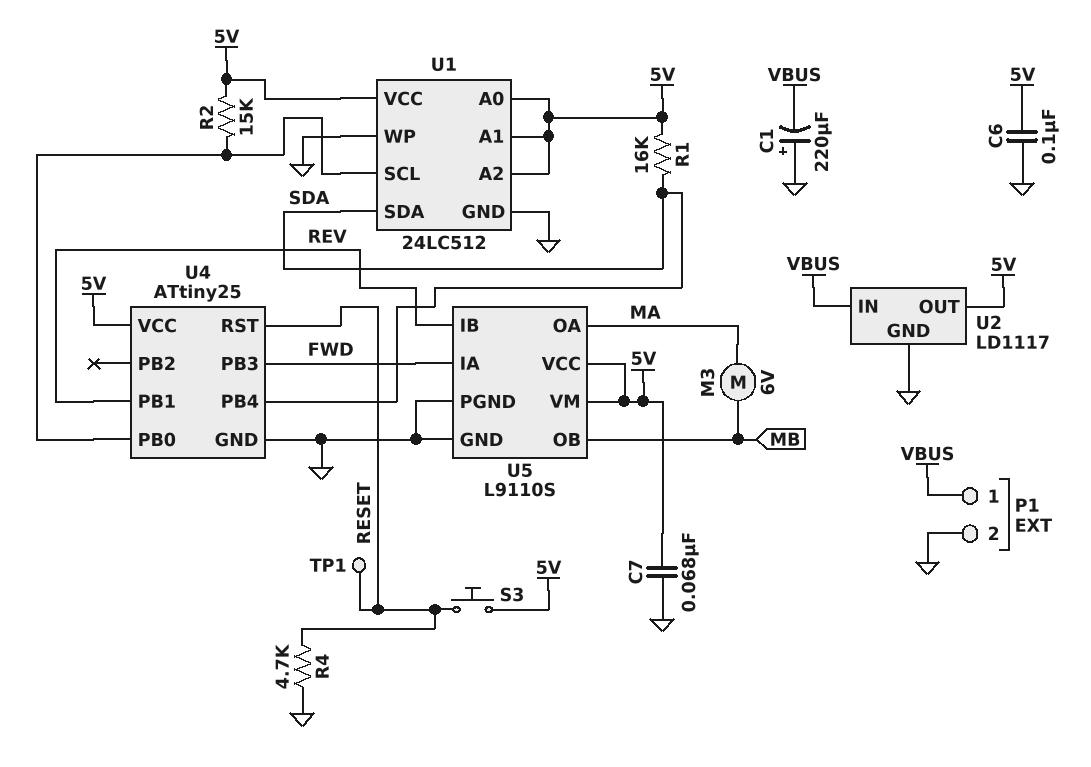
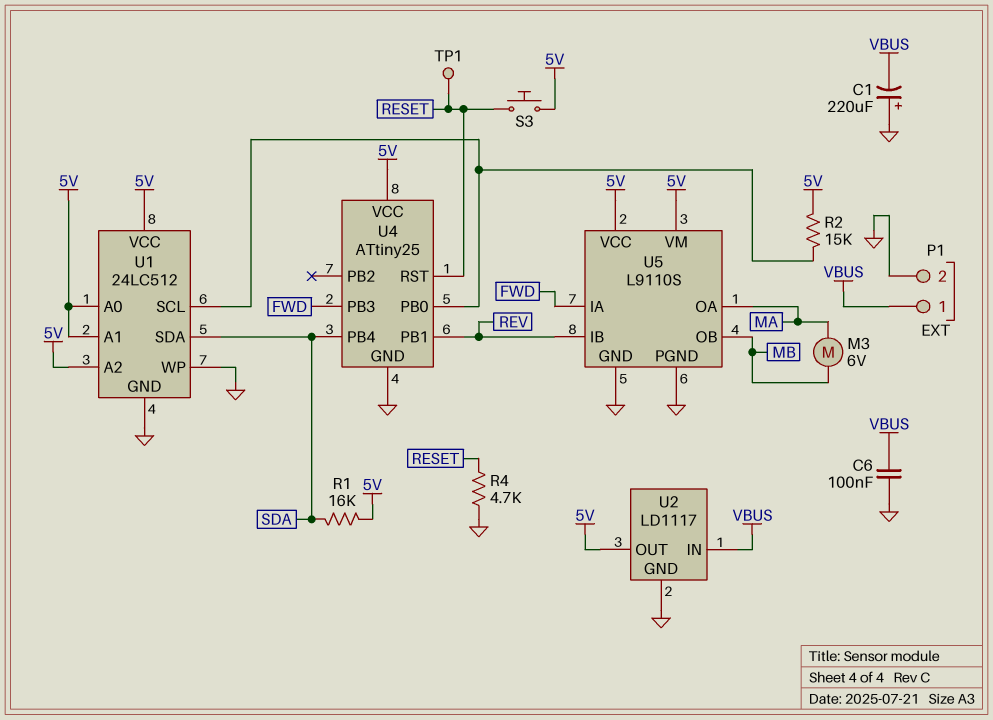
C6: 100nF (5V, GND) -> 100nF (GND, VBUS)
C7: 68nF (5V, GND) -> none

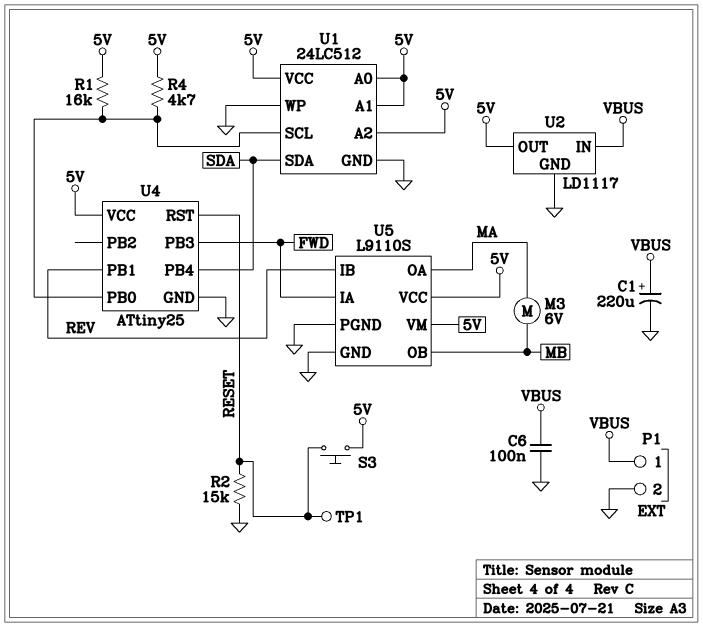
C1: 220uF (plus GND, minus VBUS) -> 220uF (plus VBUS, minus GND)
R1: 16k (5V, SDA) -> 16k (5V, U1/SCL)
R2: 15k (5V, U1/SCL) -> 15k (GND, RESET)
R4: 4.7k (GND, RESET) -> 4.7k (5V, U1/SCL)

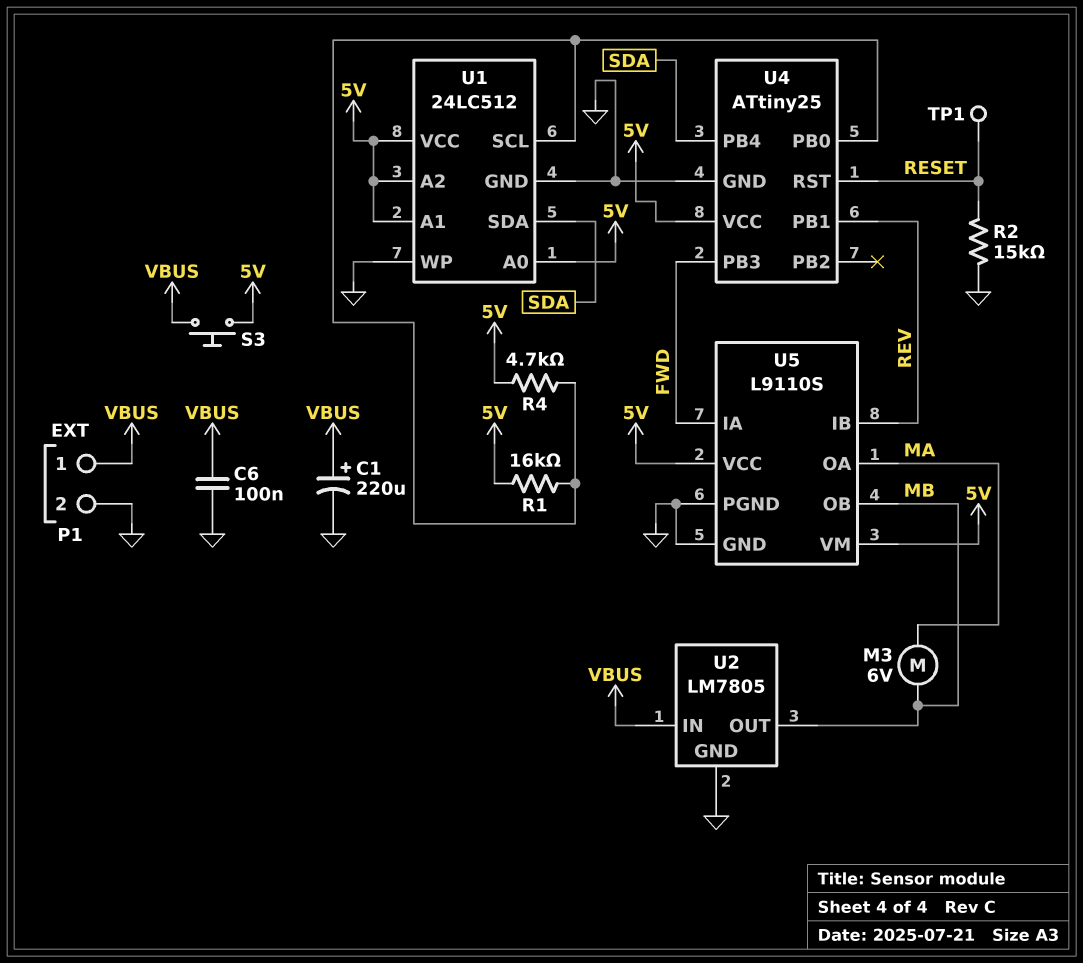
S3: button (5V, RESET) -> button (5V, VBUS)
U2: LD1117 -> LM7805
U2 pin OUT: 5V -> MB

